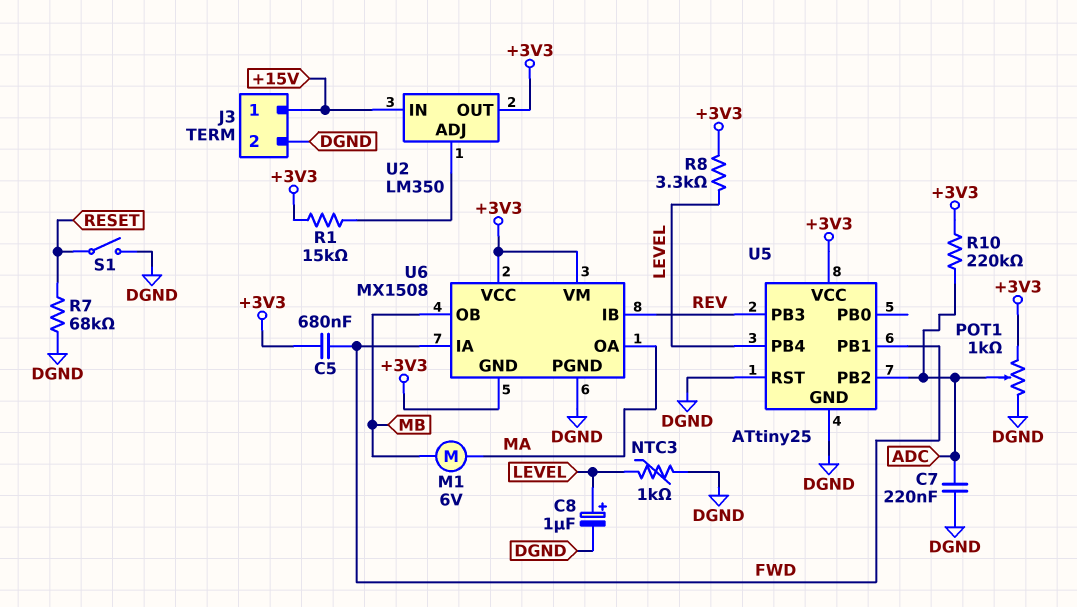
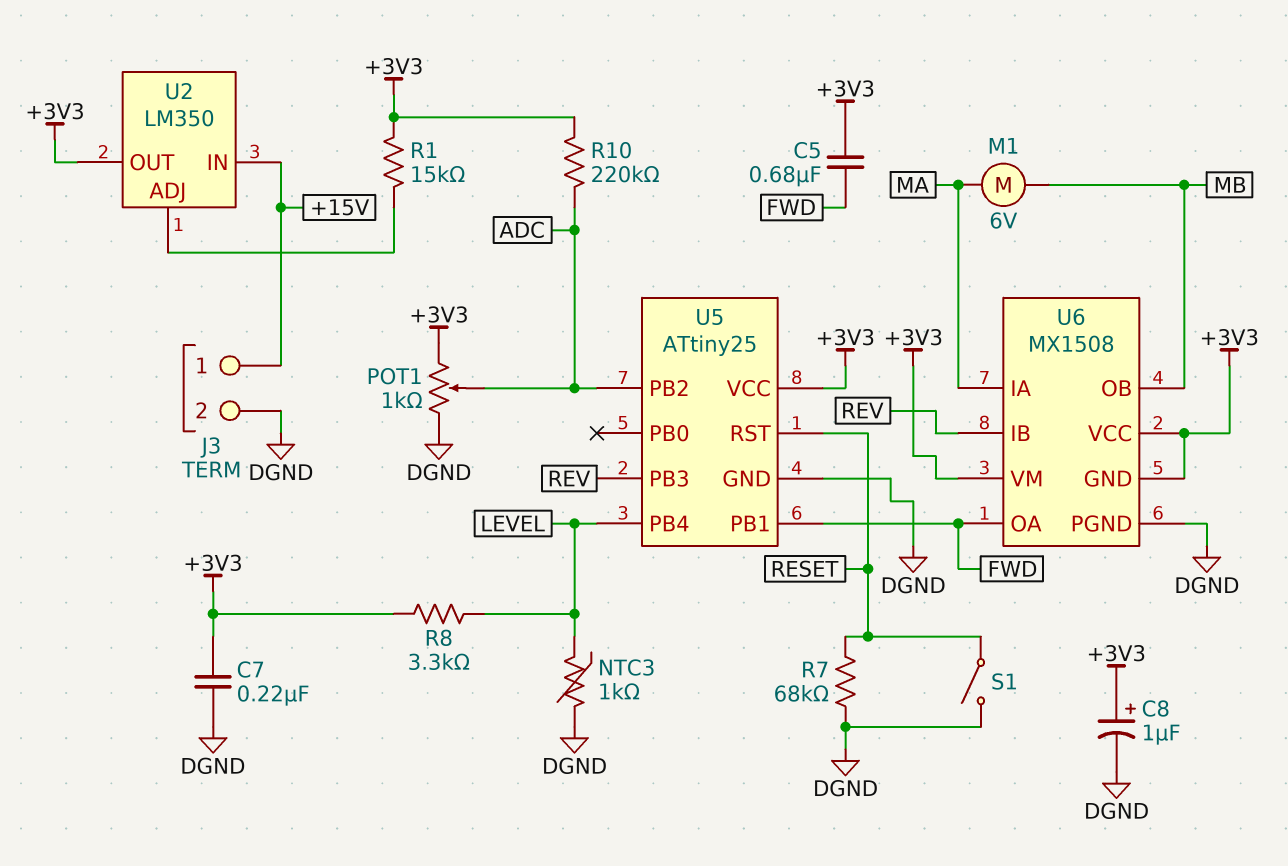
C7: 220nF (ADC, DGND) -> 220nF (+3V3, DGND)
C8: 1uF (plus LEVEL, minus DGND) -> 1uF (plus +3V3, minus DGND)
U5 pin RST: DGND -> RESET
U6 pin IA: FWD -> MA
U6 pin OA: MA -> FWD

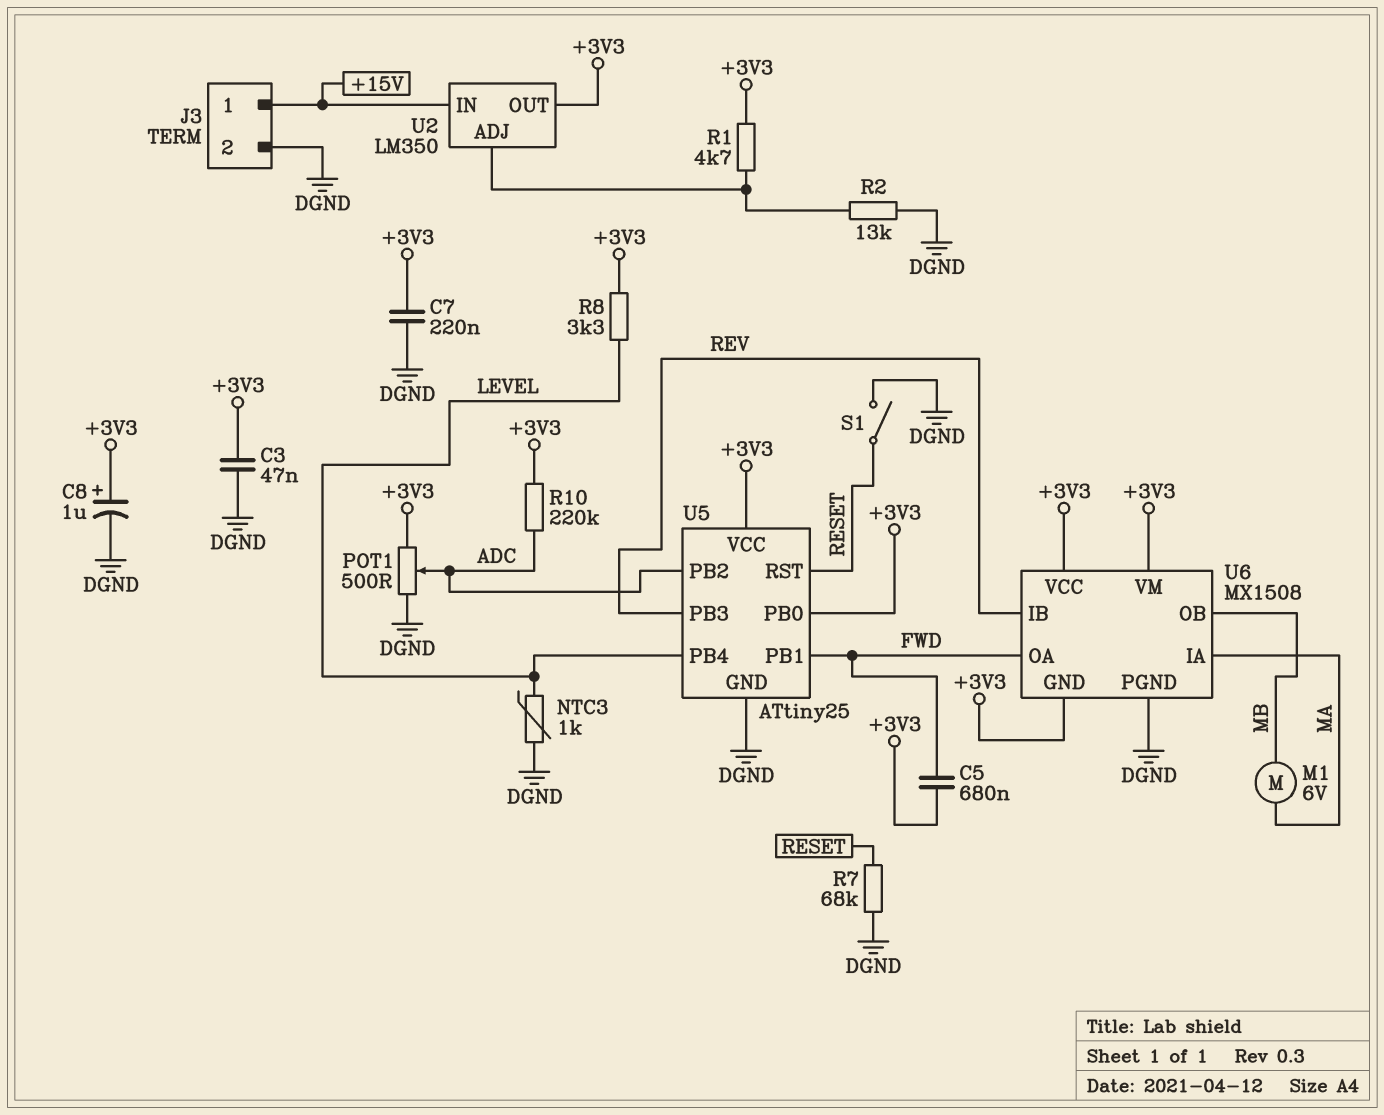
C3: none -> 47nF (+3V3, DGND)
POT1: 1k (+3V3, DGND, wiper ADC) -> 500 (+3V3, DGND, wiper ADC)
R1: 15k (+3V3, U2/ADJ) -> 4.7k (+3V3, U2/ADJ)
R2: none -> 13k (DGND, U2/ADJ)
U5 pin PB0: none -> +3V3

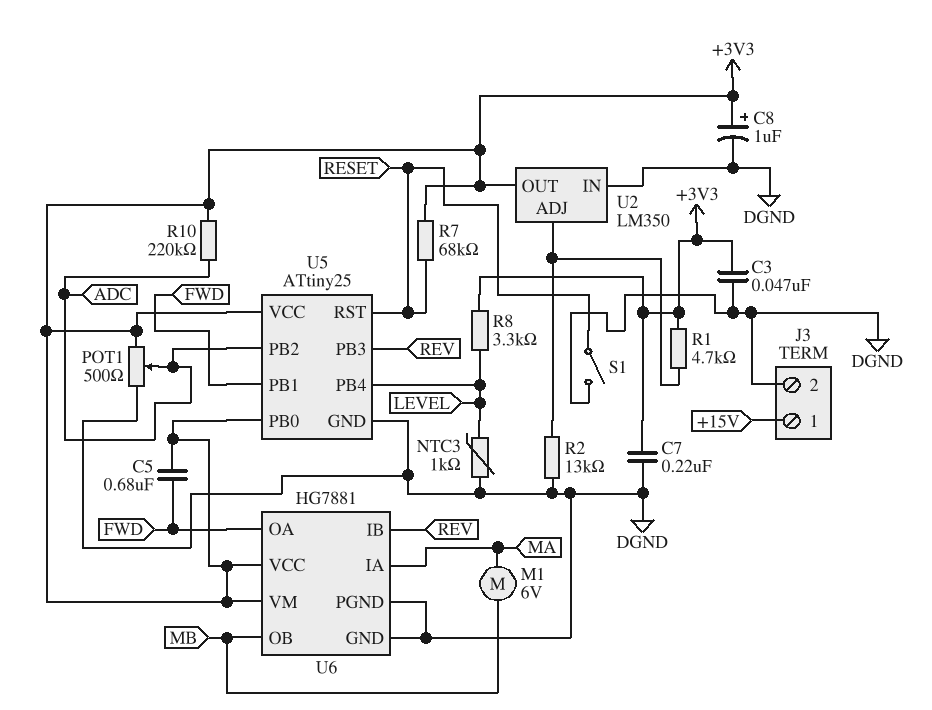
R7: 68k (DGND, RESET) -> 68k (+3V3, RESET)
U2 pin IN: +15V -> DGND
U6: MX1508 -> HG7881
U6 pin GND: +3V3 -> DGND

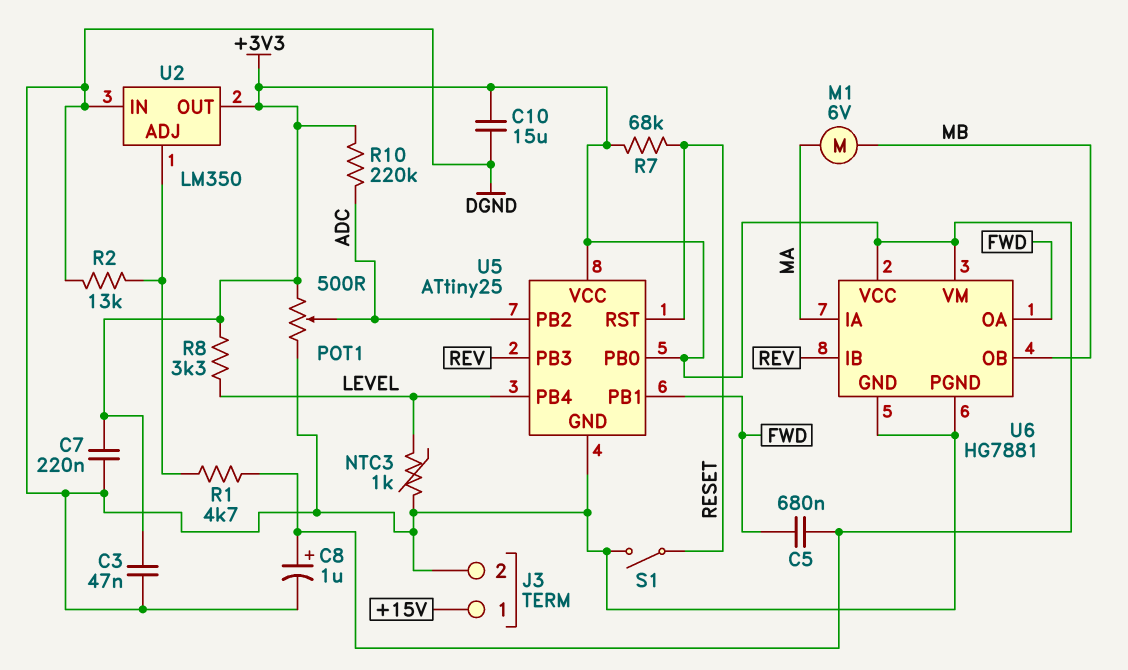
C10: none -> 15uF (+3V3, DGND)

